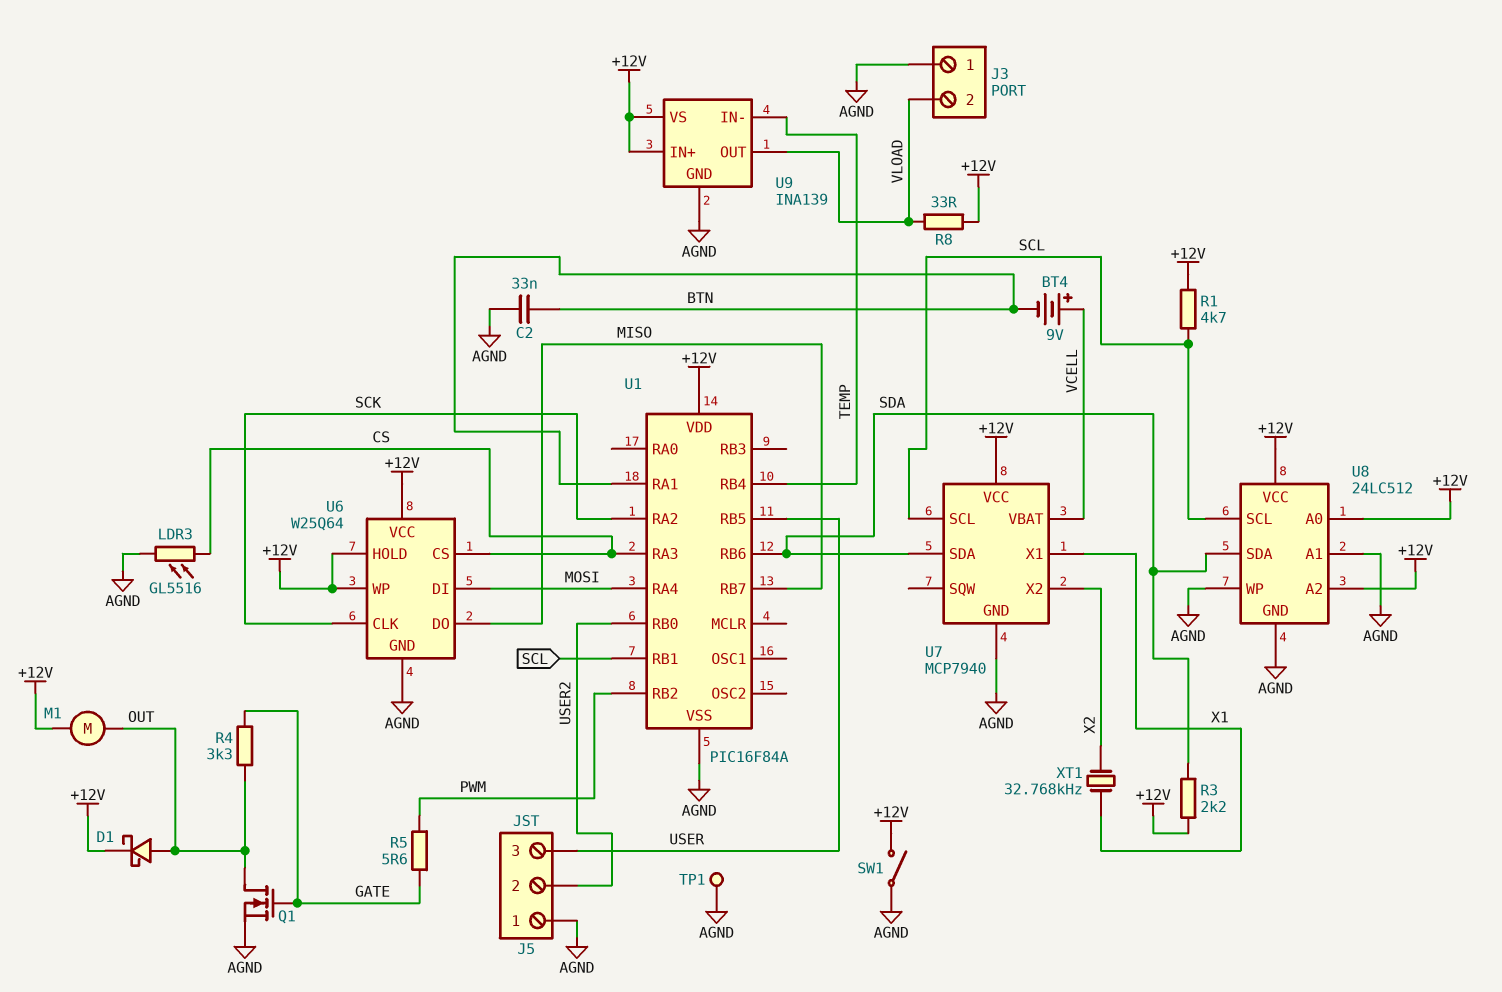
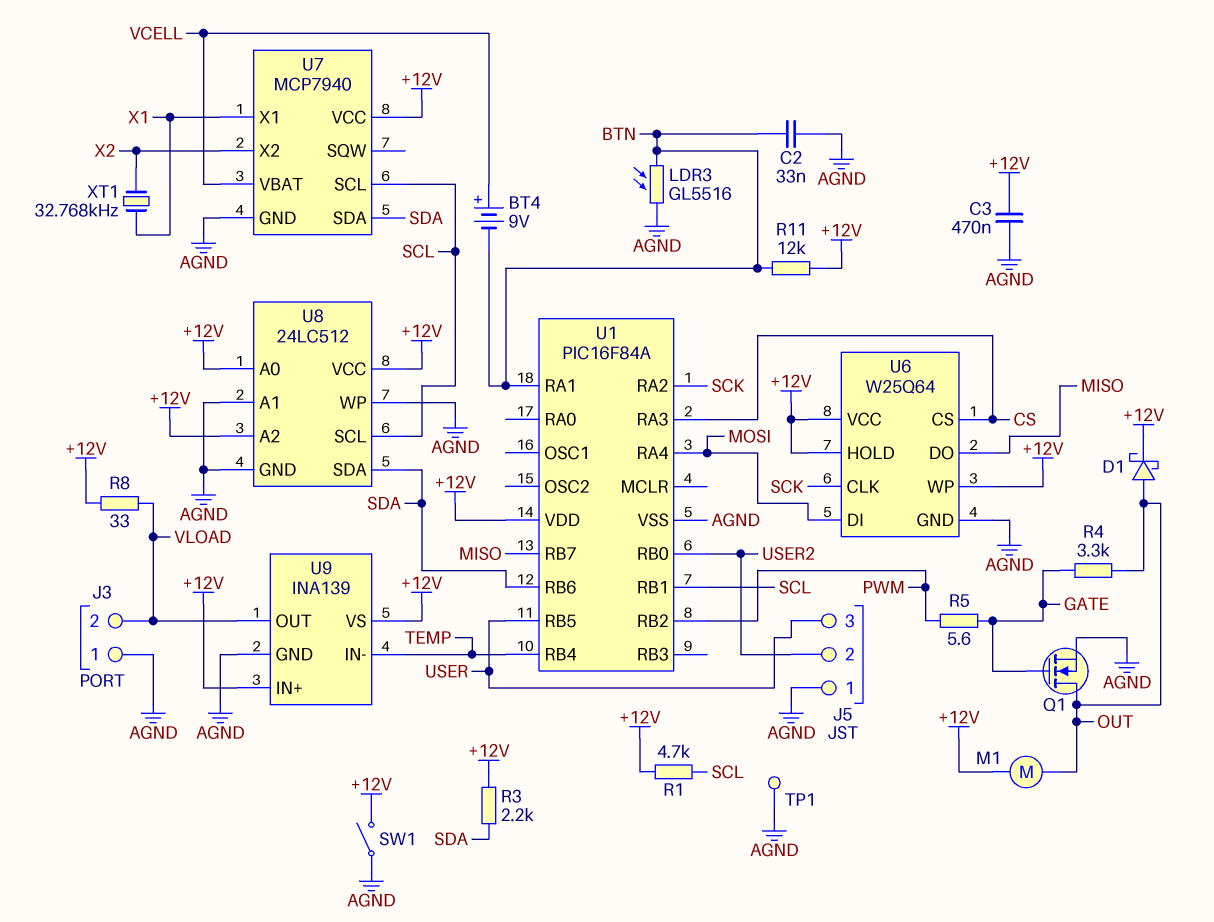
C3: none -> 470nF (+12V, AGND)
LDR3: GL5516 (AGND, CS) -> GL5516 (AGND, BTN)
R11: none -> 12k (+12V, BTN)

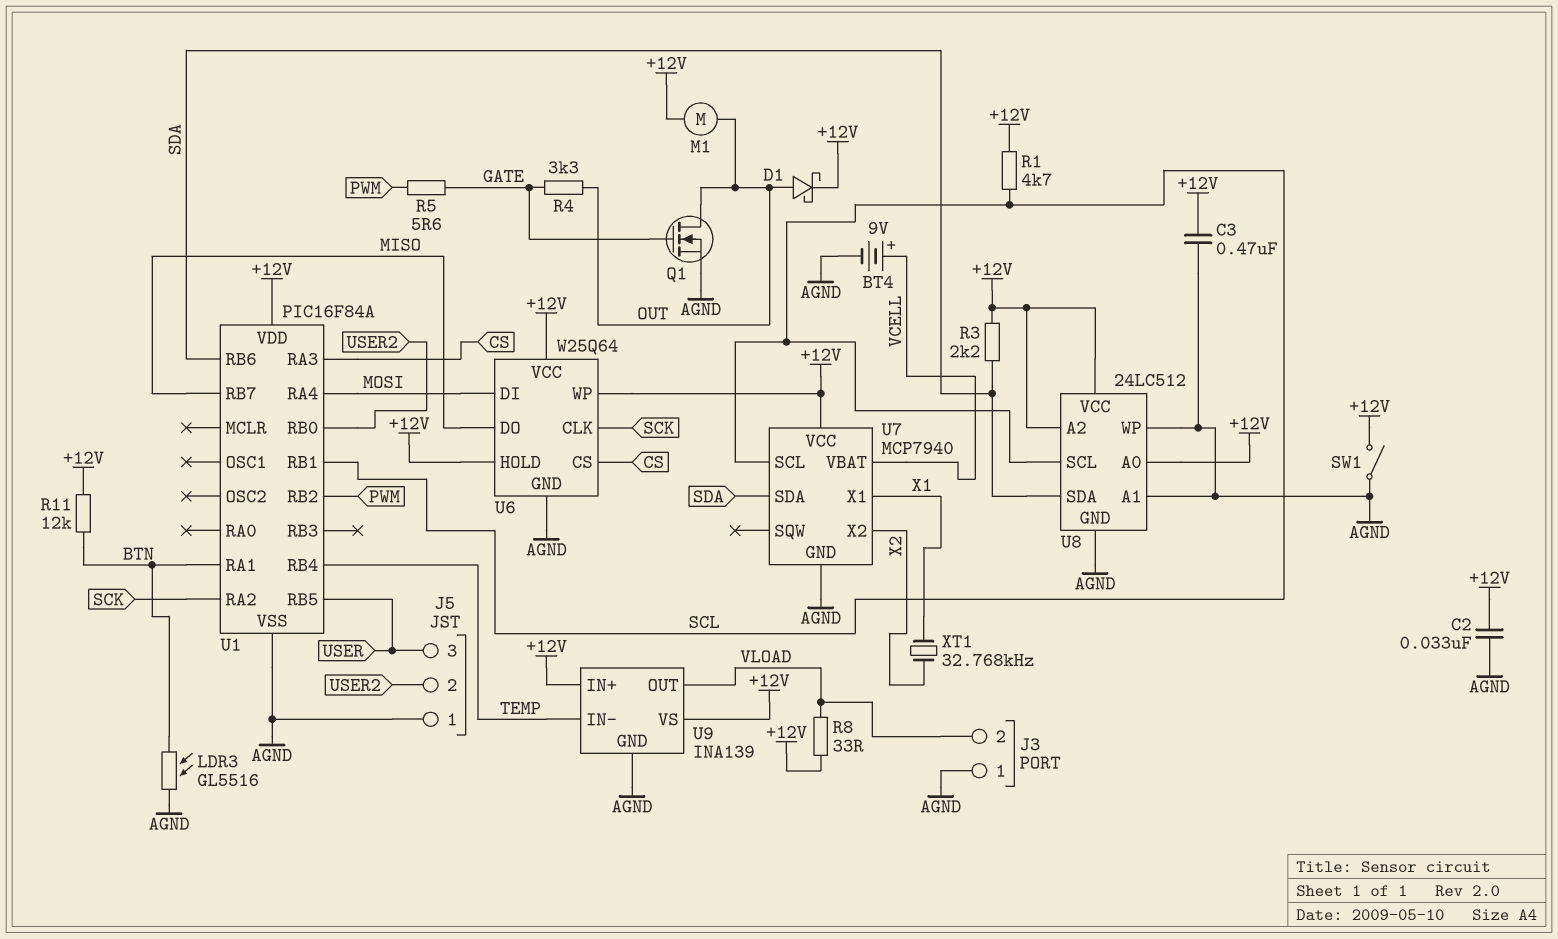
BT4: 9V (plus VCELL, minus BTN) -> 9V (plus VCELL, minus AGND)
C2: 33nF (AGND, BTN) -> 33nF (+12V, AGND)
TP1: test point (AGND) -> none

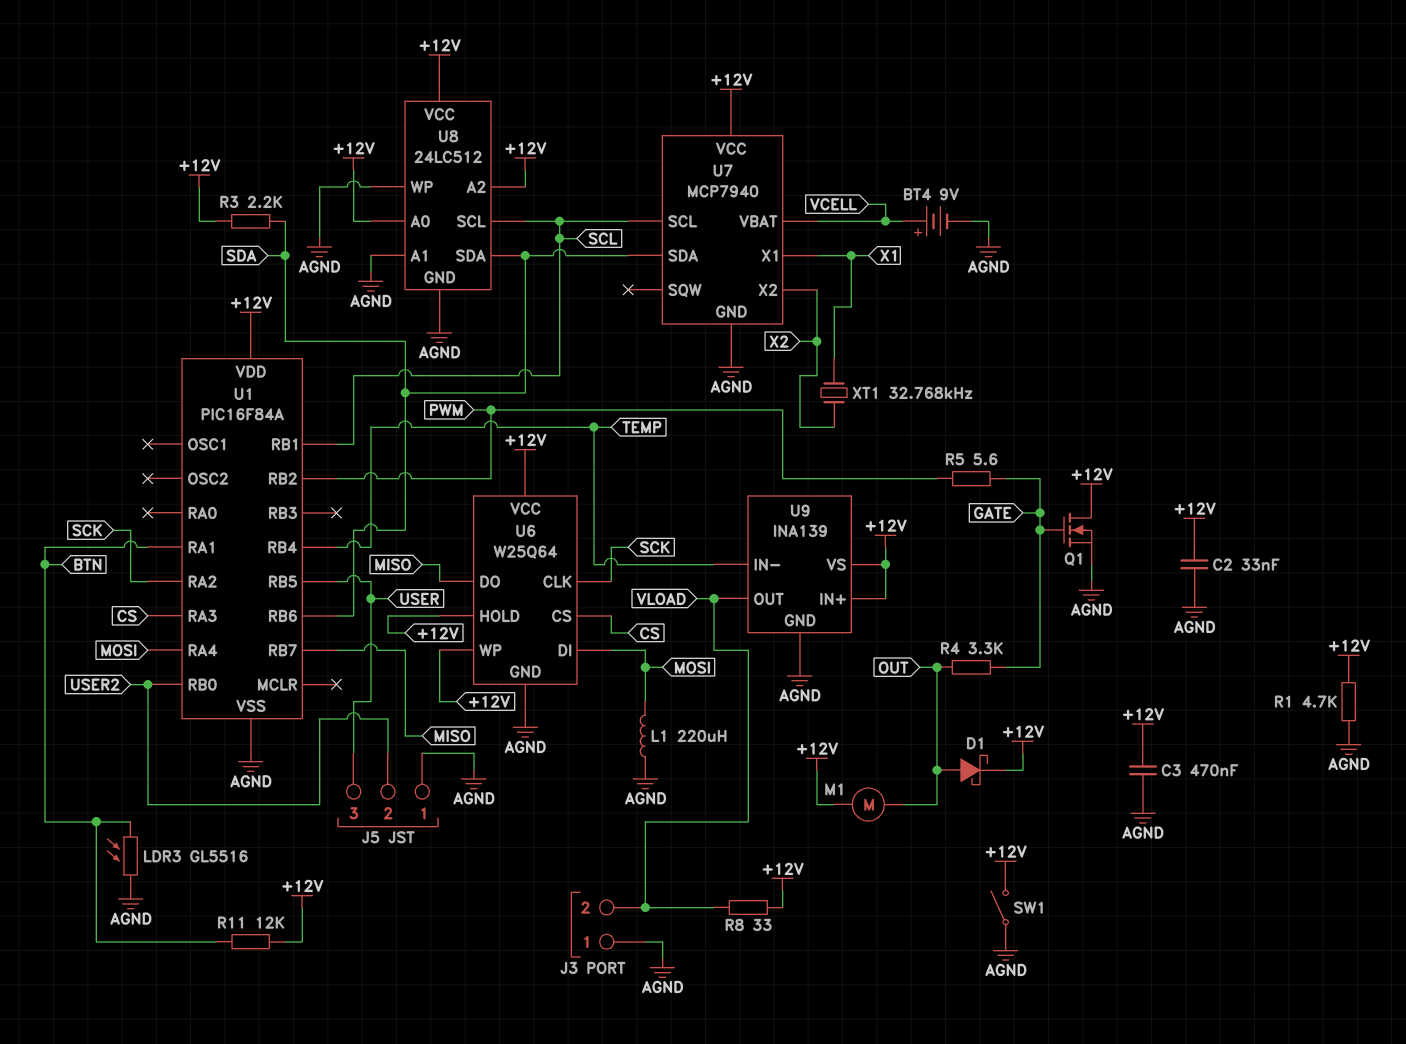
L1: none -> 220uH (AGND, MOSI)
Q1: NMOS (G GATE, D OUT, S AGND) -> NMOS (G GATE, D +12V, S AGND)
R1: 4.7k (+12V, SCL) -> 4.7k (+12V, AGND)

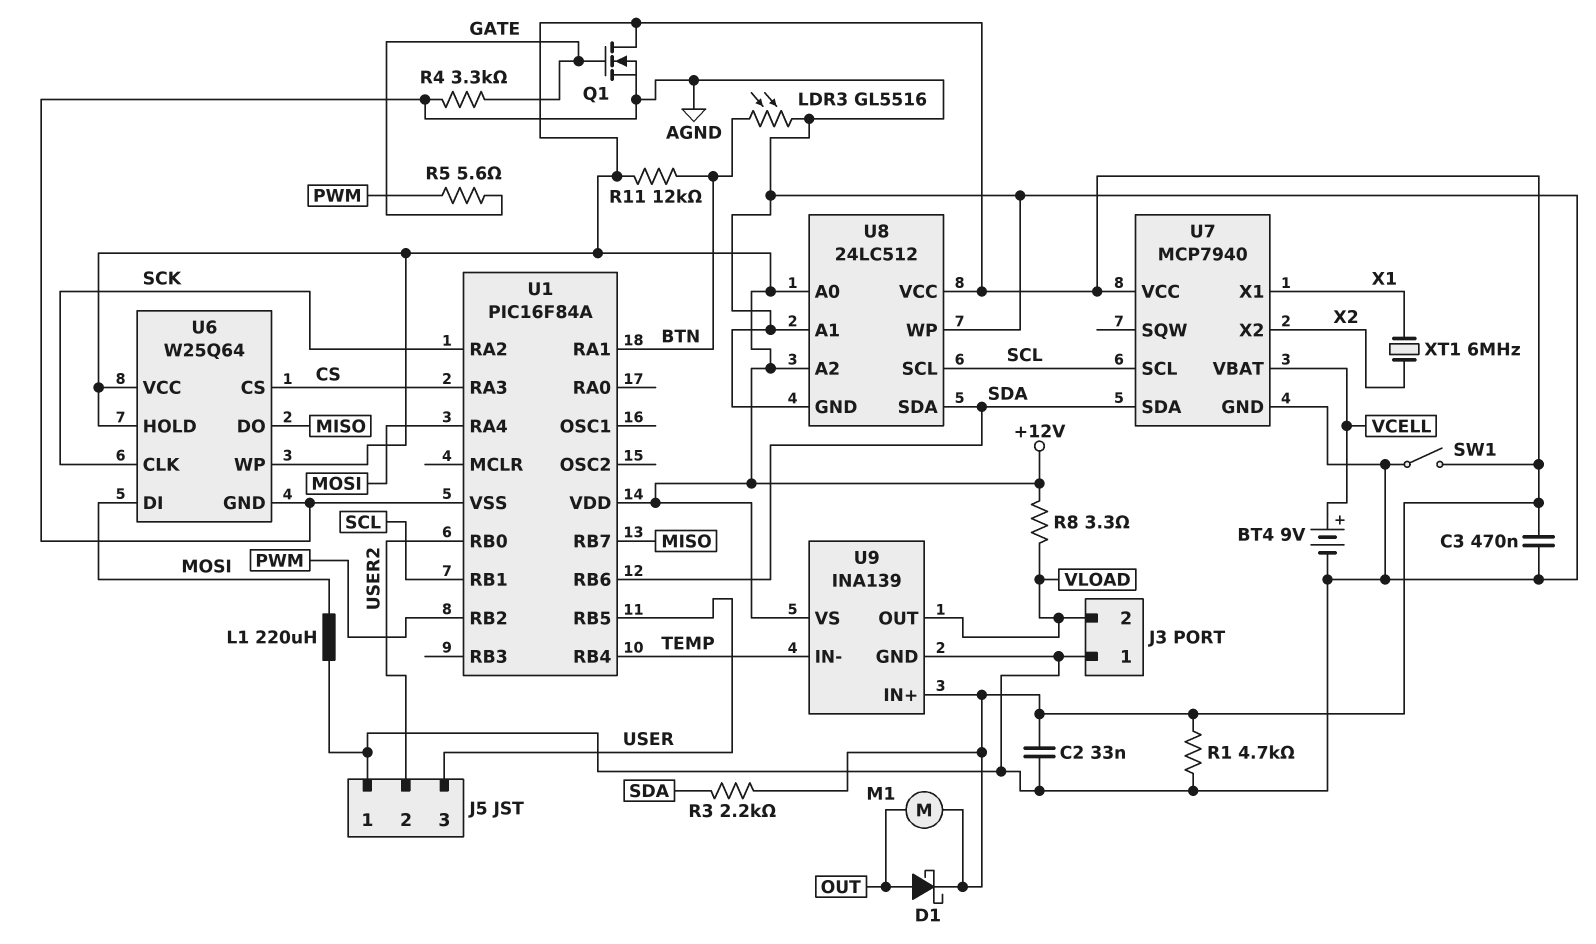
R4: 3.3k (GATE, OUT) -> 3.3k (AGND, GATE)
R8: 33 (+12V, VLOAD) -> 3.3 (+12V, VLOAD)
XT1: 32.768kHz (X1, X2) -> 6MHz (X1, X2)

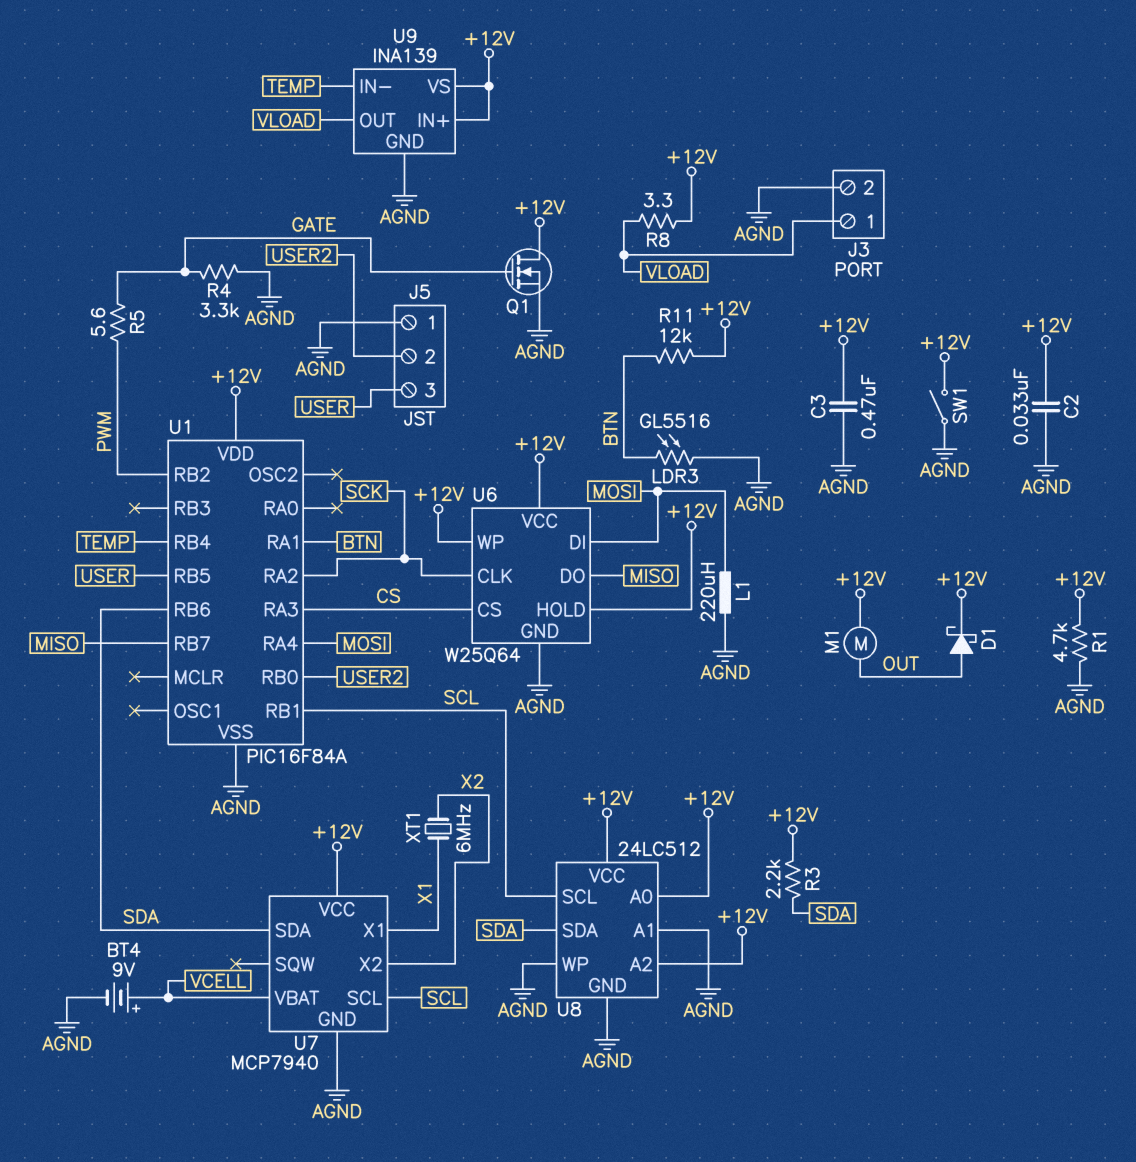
J3 pin 1: AGND -> VLOAD
J3 pin 2: VLOAD -> AGND

